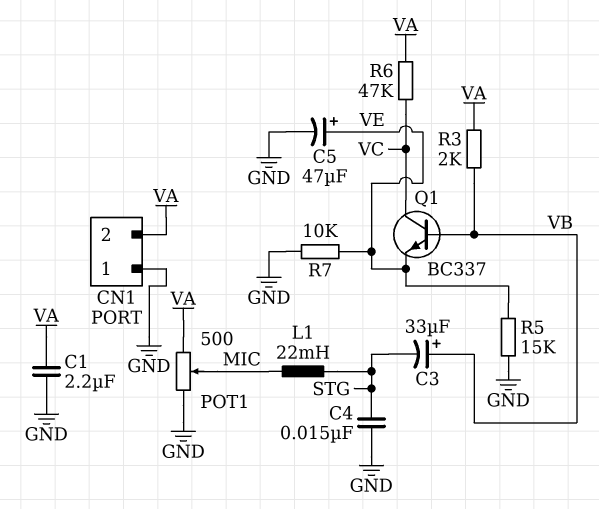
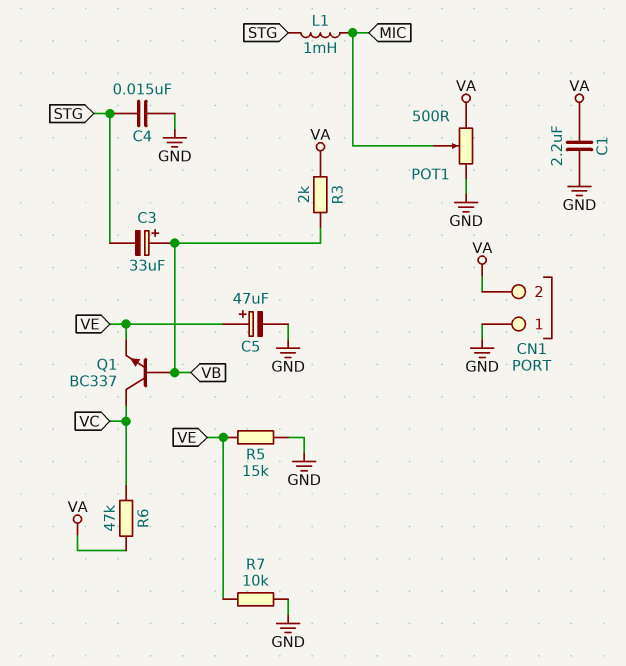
L1: 22mH (MIC, STG) -> 1mH (MIC, STG)

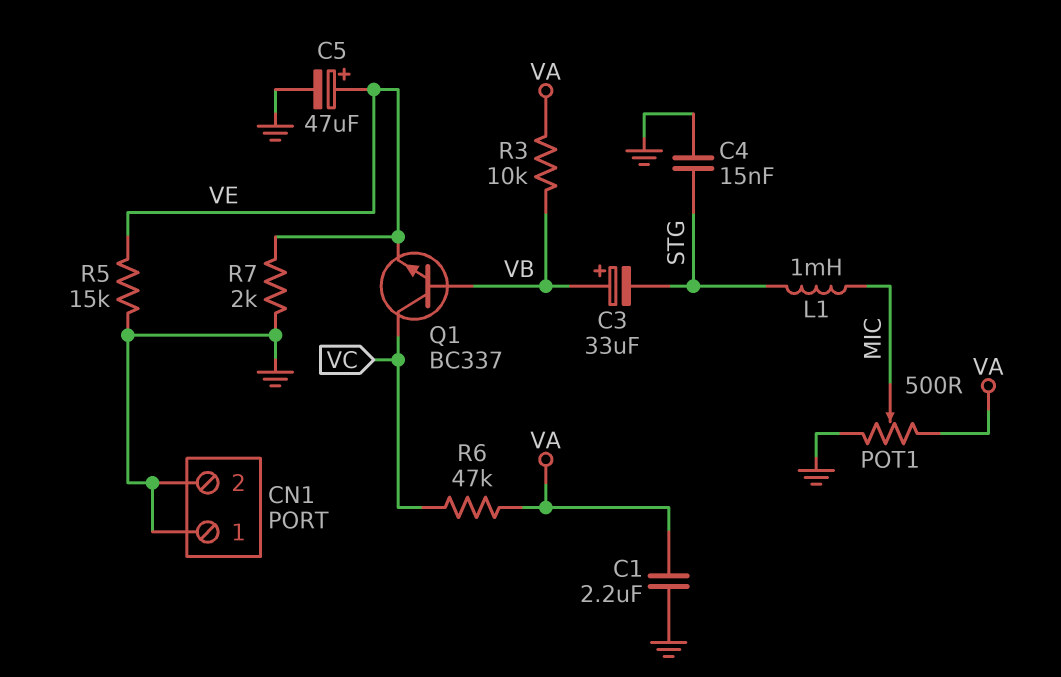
CN1 pin 2: VA -> GND
R3: 2k (VA, VB) -> 10k (VA, VB)
R7: 10k (GND, VE) -> 2k (GND, VE)

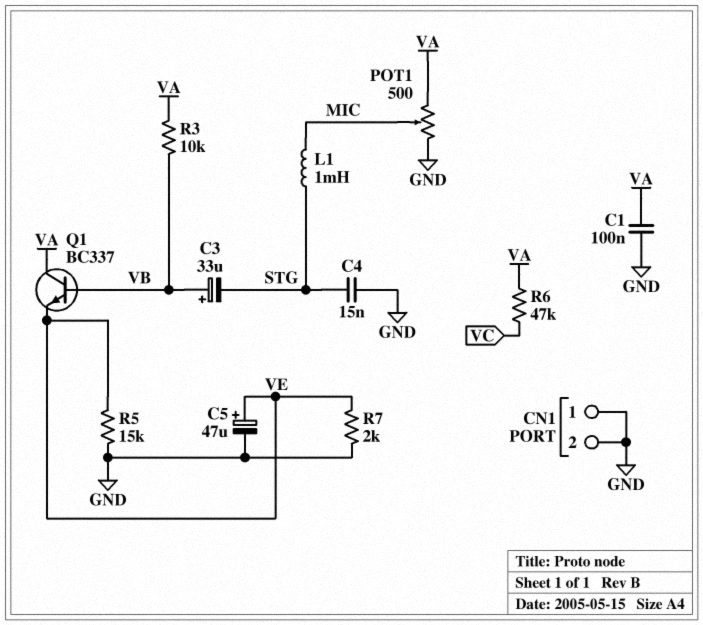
C1: 2.2uF (GND, VA) -> 100nF (GND, VA)
Q1: NPN BC337 (B VB, C VC, E VE) -> NPN BC337 (B VB, C VA, E VE)

